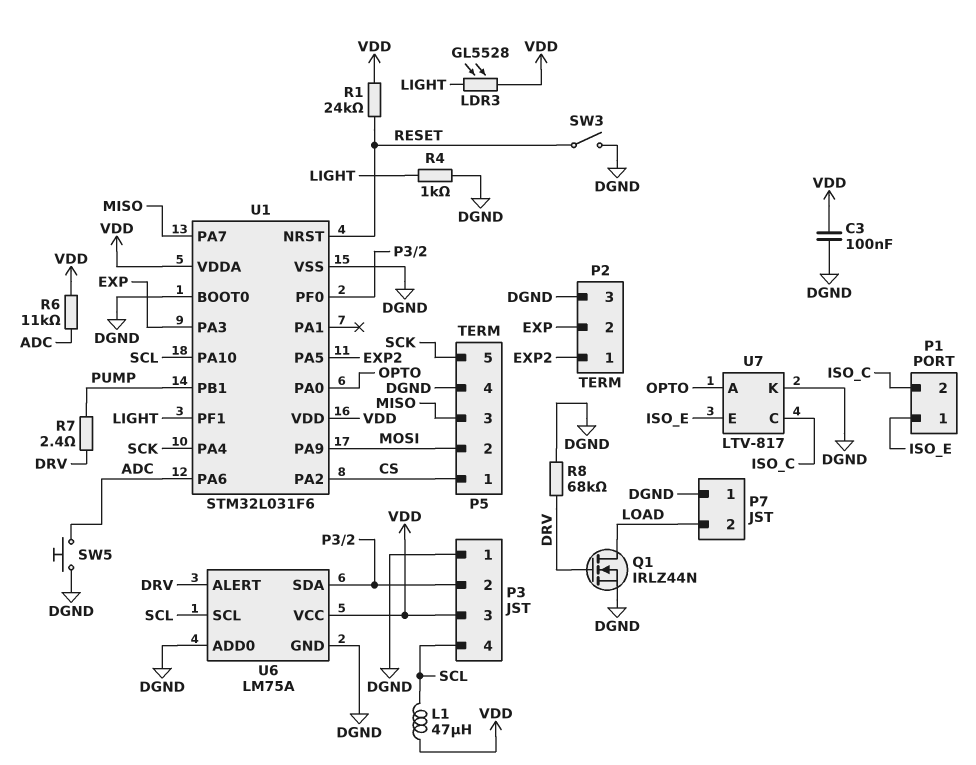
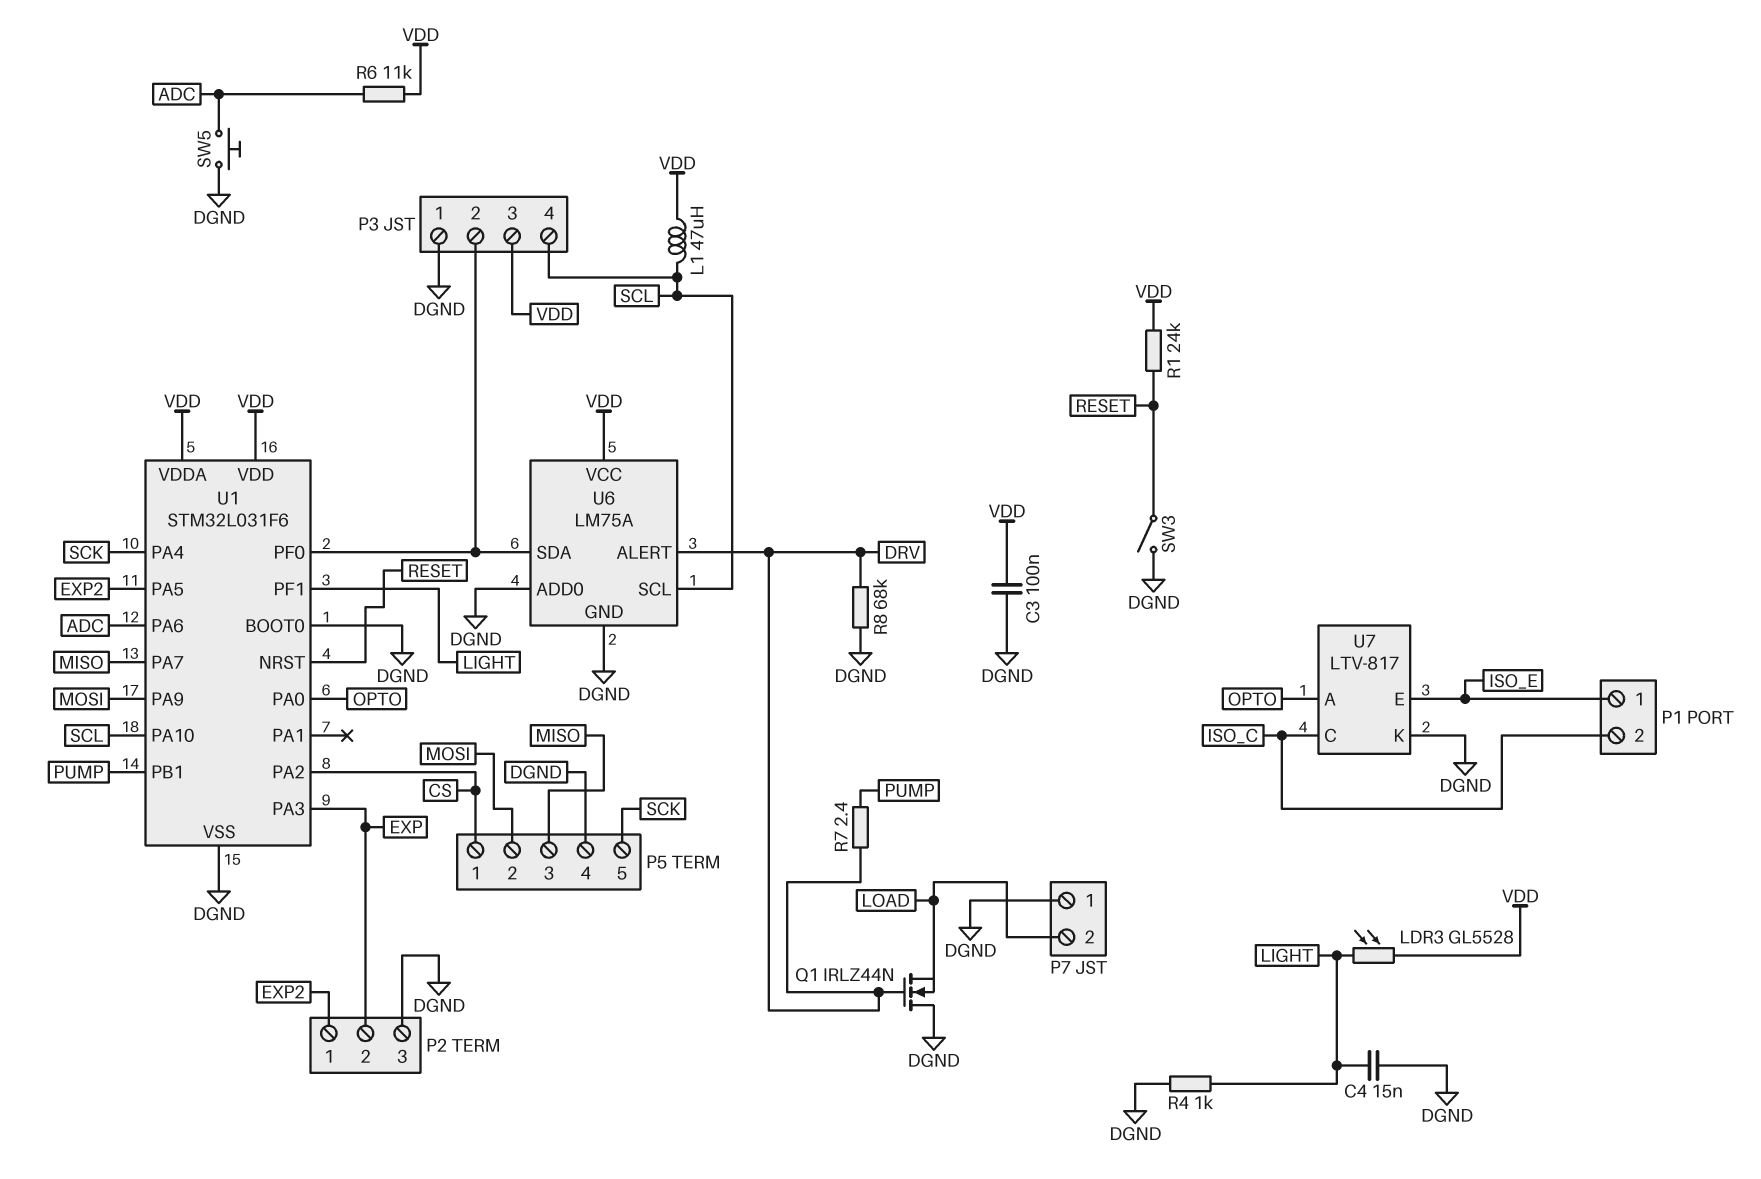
C4: none -> 15nF (DGND, LIGHT)
Q1: NMOS IRLZ44N (G DRV, D LOAD, S DGND) -> NMOS IRLZ44N (G DRV, D DGND, S LOAD)

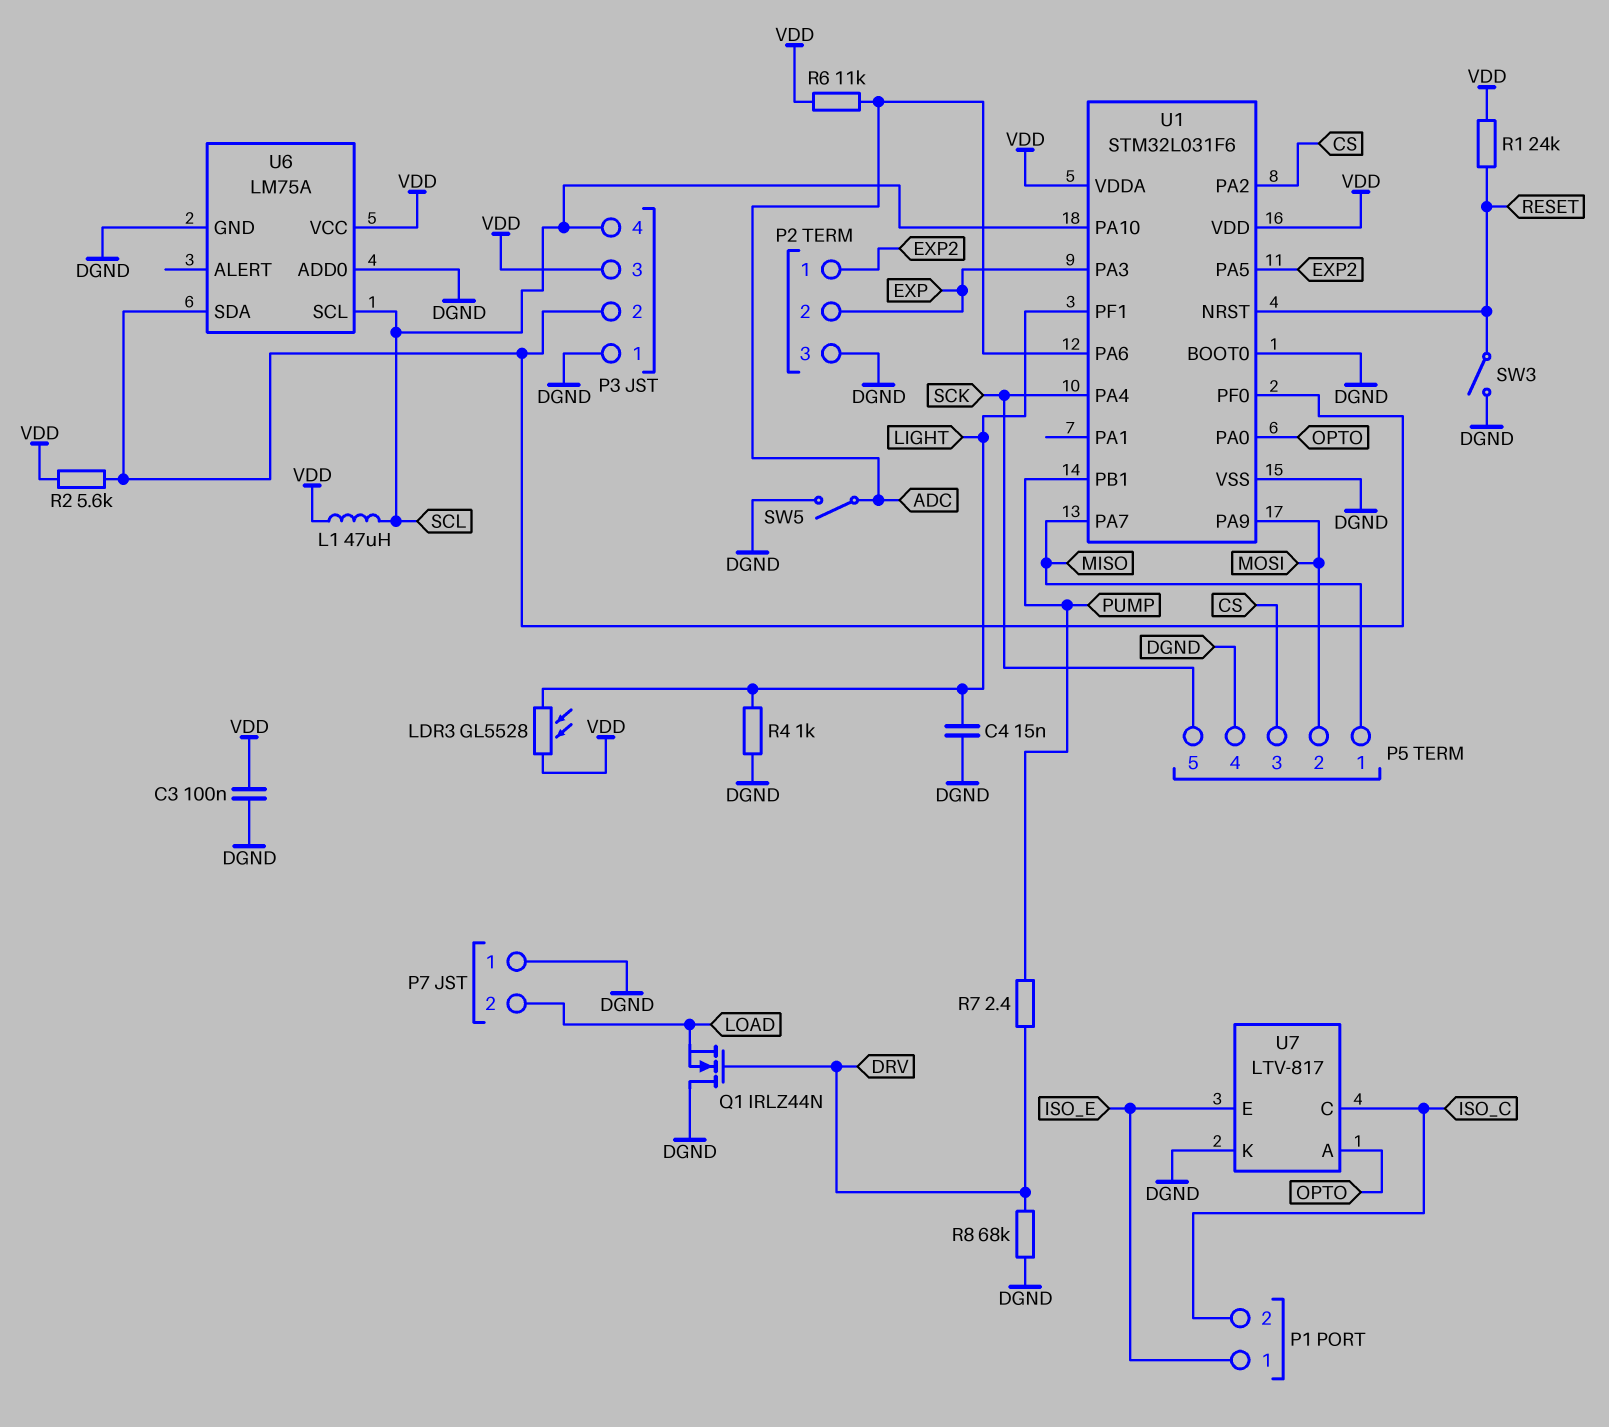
P5 pin 1: CS -> MISO
P5 pin 3: MISO -> CS
R2: none -> 5.6k (P3/2, VDD)
SW5: button (ADC, DGND) -> switch (ADC, DGND)
U6 pin ALERT: DRV -> none

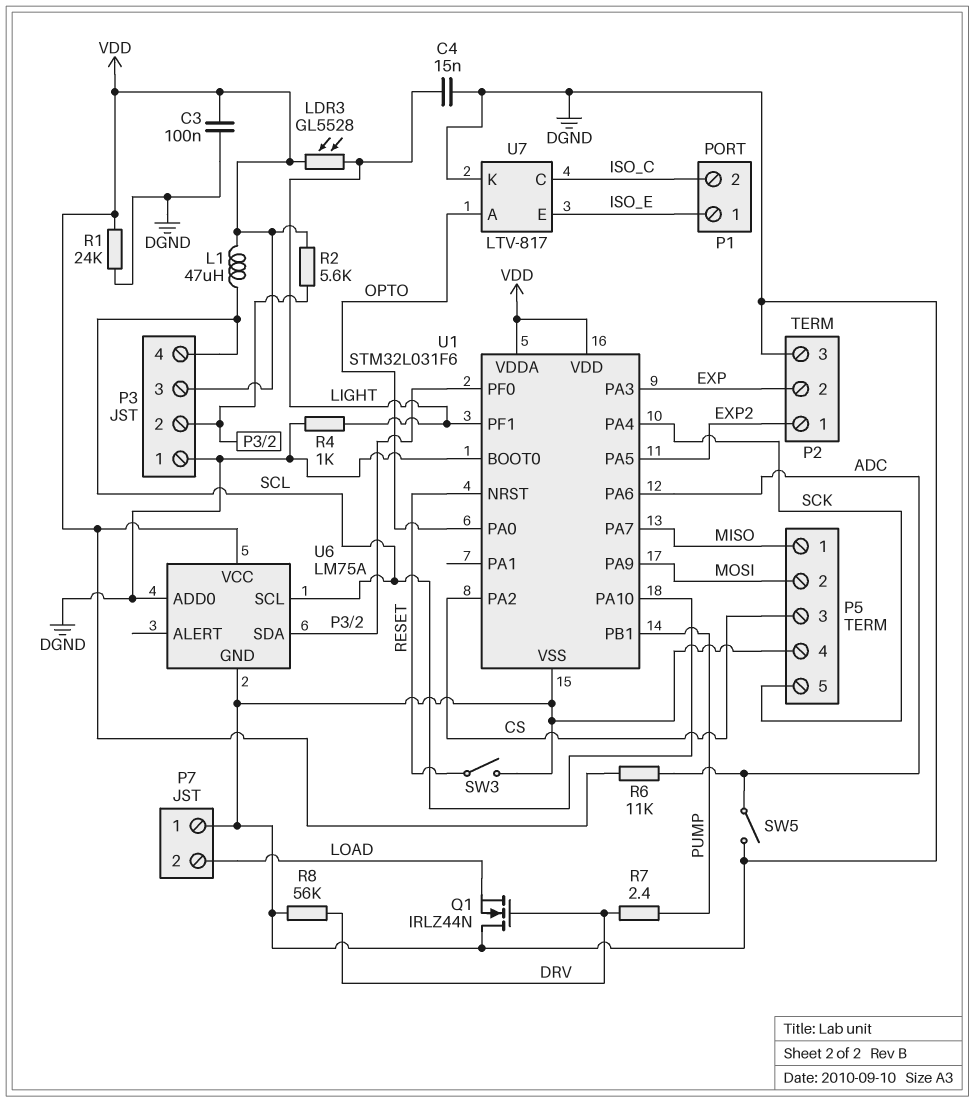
R1: 24k (RESET, VDD) -> 24k (DGND, VDD)
R8: 68k (DGND, DRV) -> 56k (DGND, DRV)

